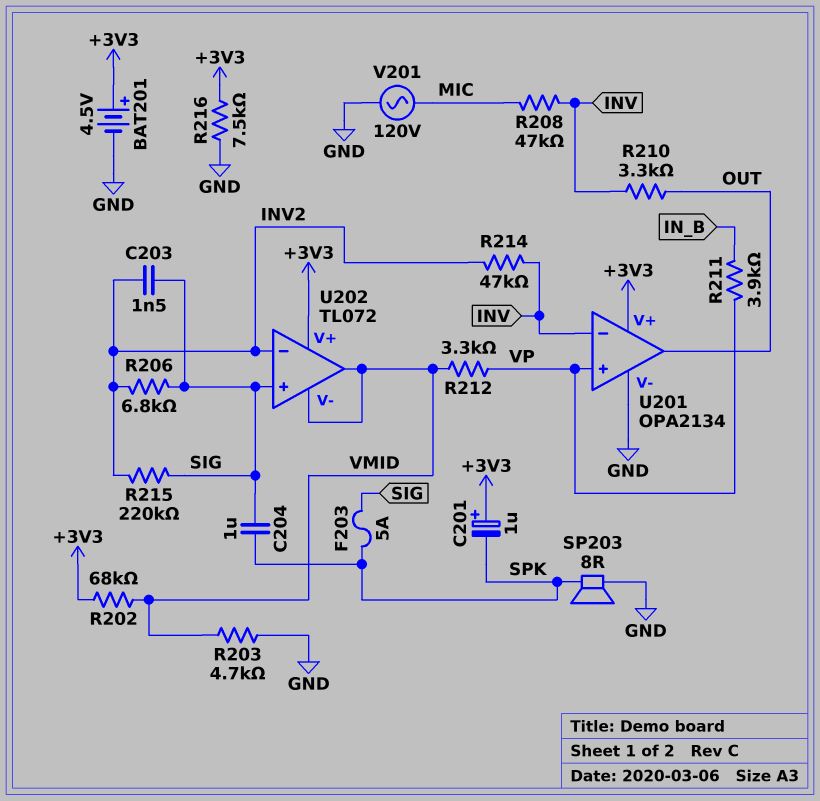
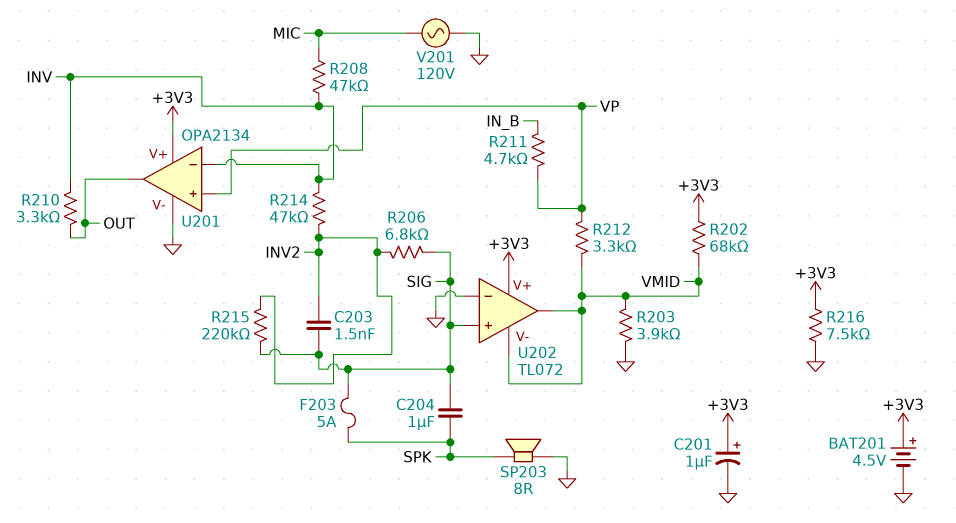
C201: 1uF (plus +3V3, minus SPK) -> 1uF (plus +3V3, minus GND)
R203: 4.7k (GND, VMID) -> 3.9k (GND, VMID)
R211: 3.9k (IN_B, VP) -> 4.7k (IN_B, VP)
U202 pin in-: INV2 -> GND

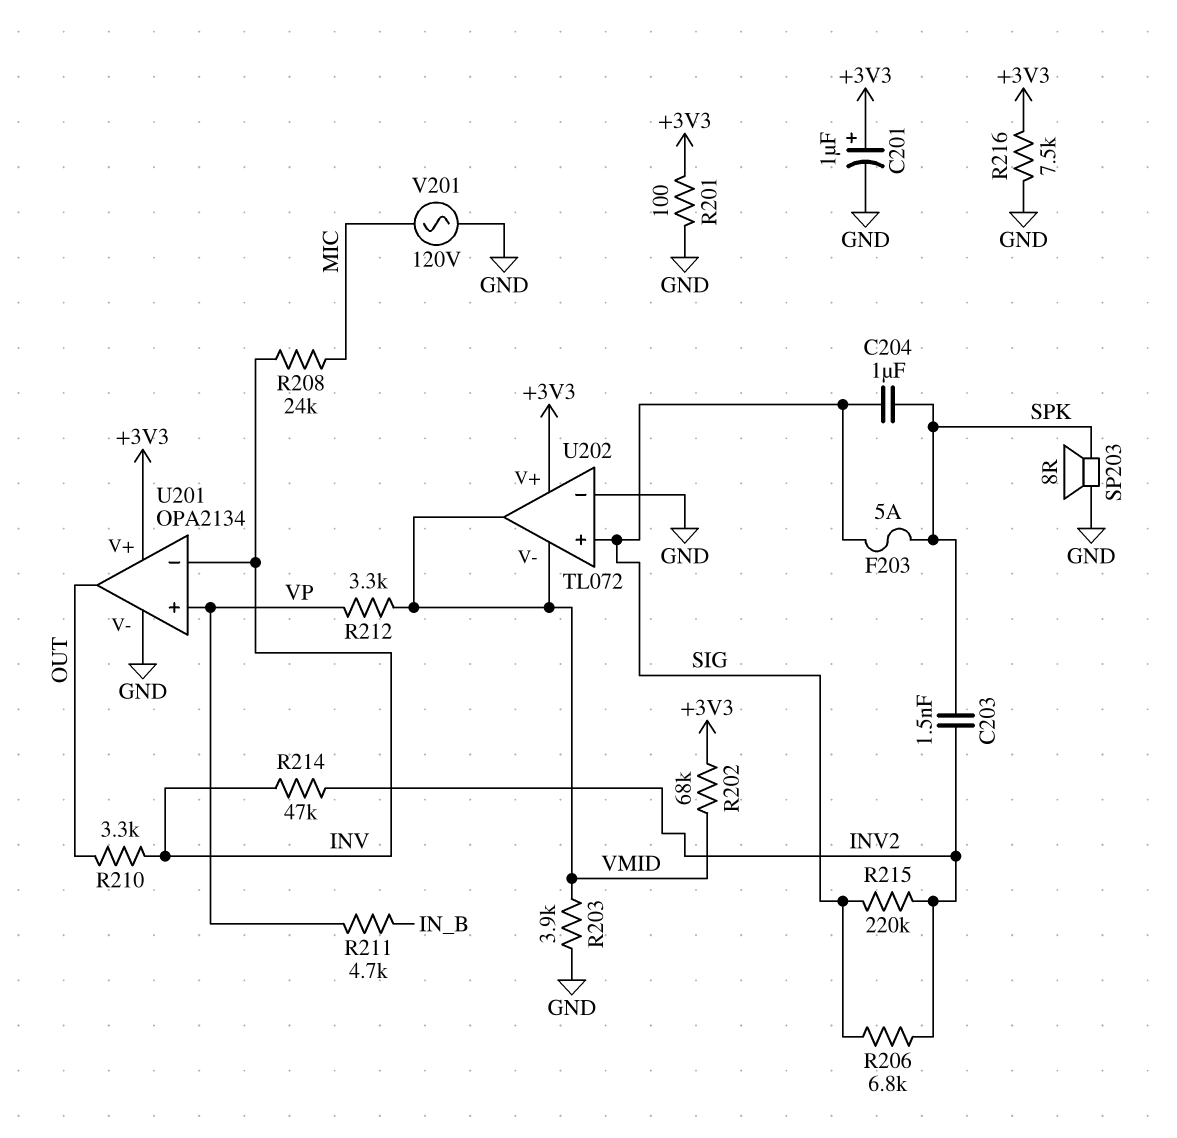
BAT201: 4.5V (plus +3V3, minus GND) -> none
C203: 1.5nF (INV2, SIG) -> 1.5nF (INV2, SPK)
R201: none -> 100 (+3V3, GND)
R208: 47k (INV, MIC) -> 24k (INV, MIC)

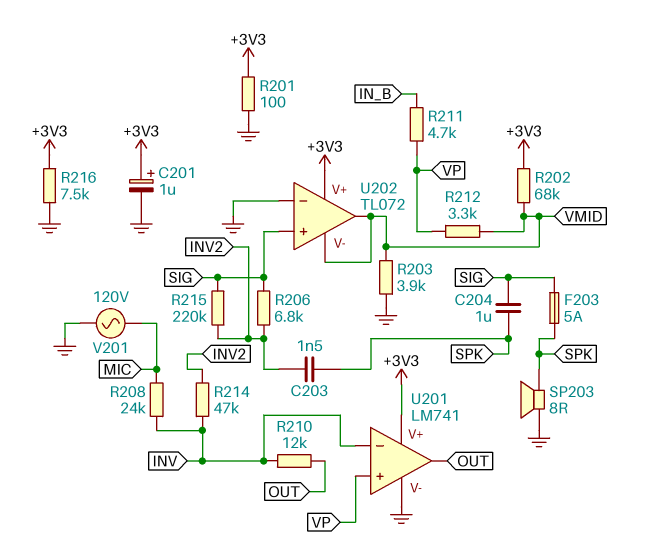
R210: 3.3k (INV, OUT) -> 12k (INV, OUT)
U201: OPA2134 -> LM741

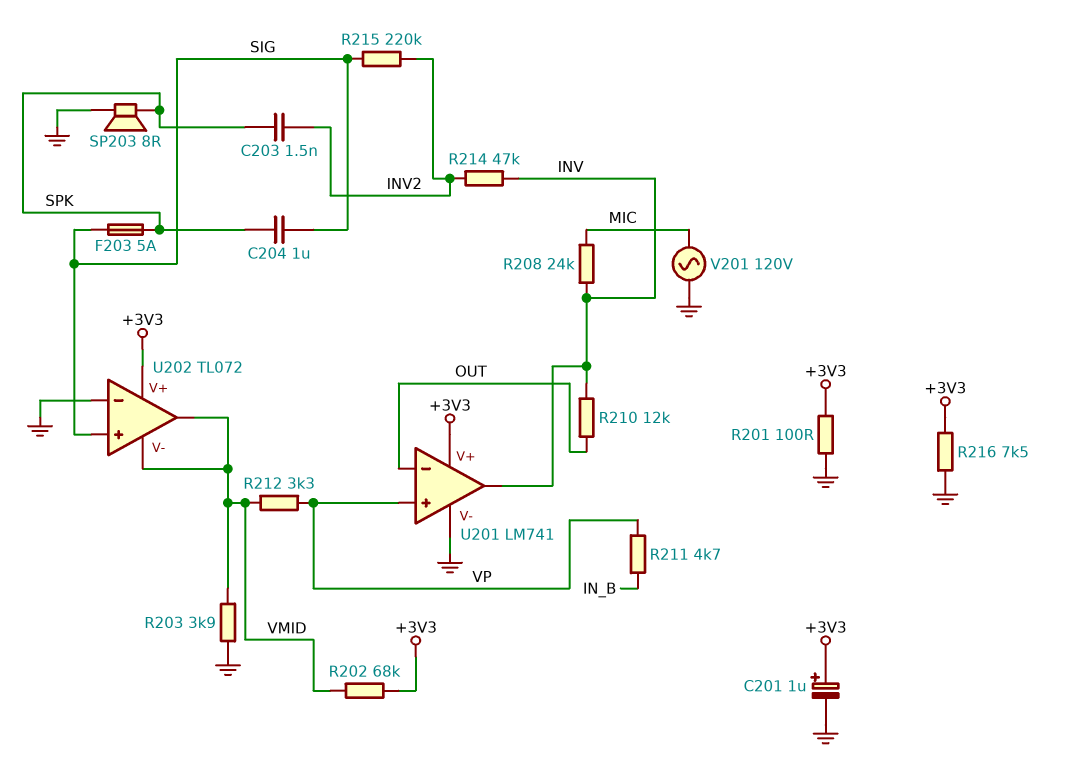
R206: 6.8k (INV2, SIG) -> none
U201 pin in-: INV -> OUT
U201 pin out: OUT -> INV

